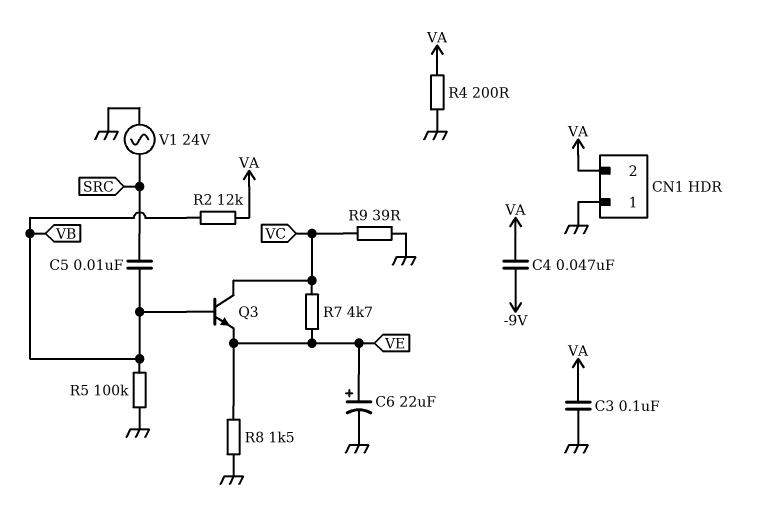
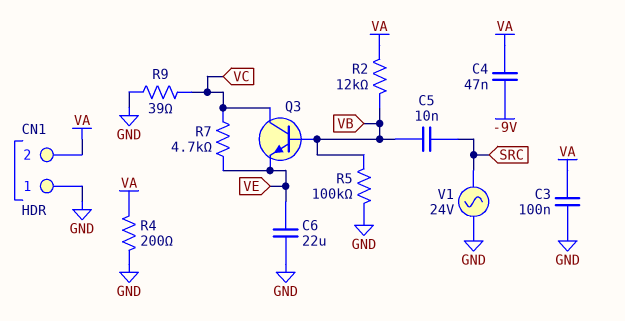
C6: 22uF (plus VE, minus GND) -> 22uF (GND, VE)
R8: 1.5k (GND, VE) -> none

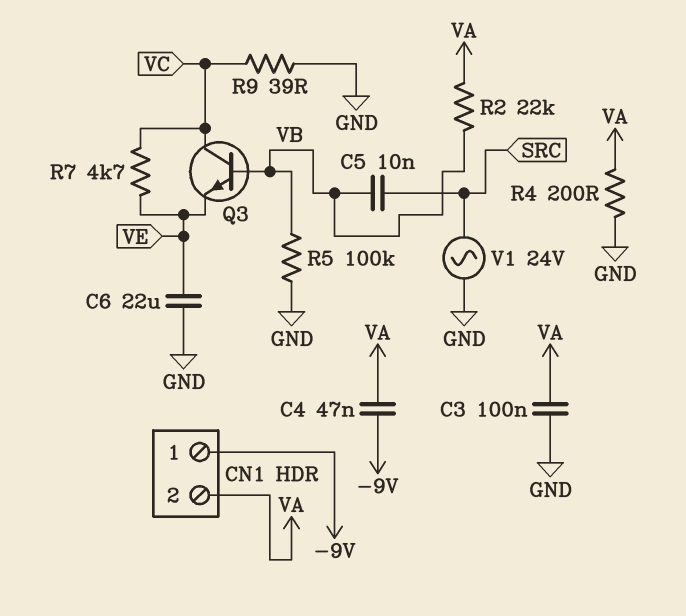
CN1 pin 1: GND -> -9V
R2: 12k (VA, VB) -> 22k (VA, VB)

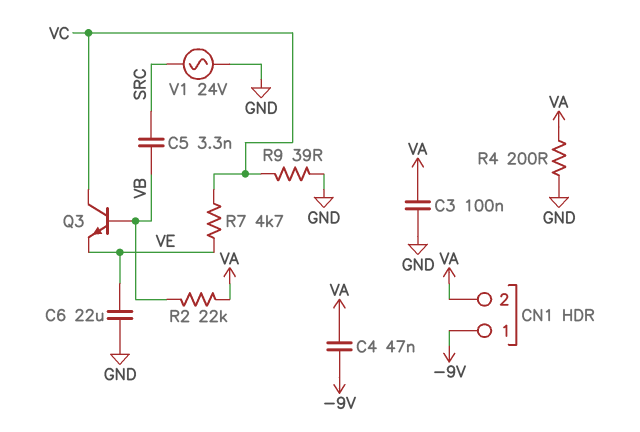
C5: 10nF (SRC, VB) -> 3.3nF (SRC, VB)
R5: 100k (GND, VB) -> none

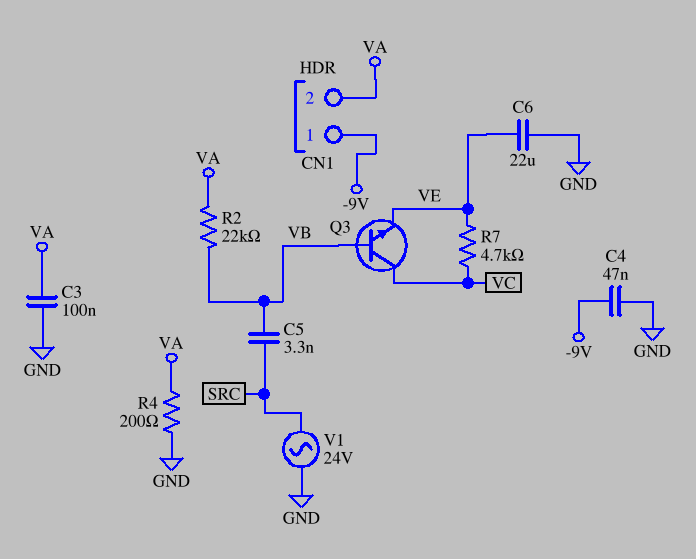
C4: 47nF (-9V, VA) -> 47nF (-9V, GND)
R9: 39 (GND, VC) -> none

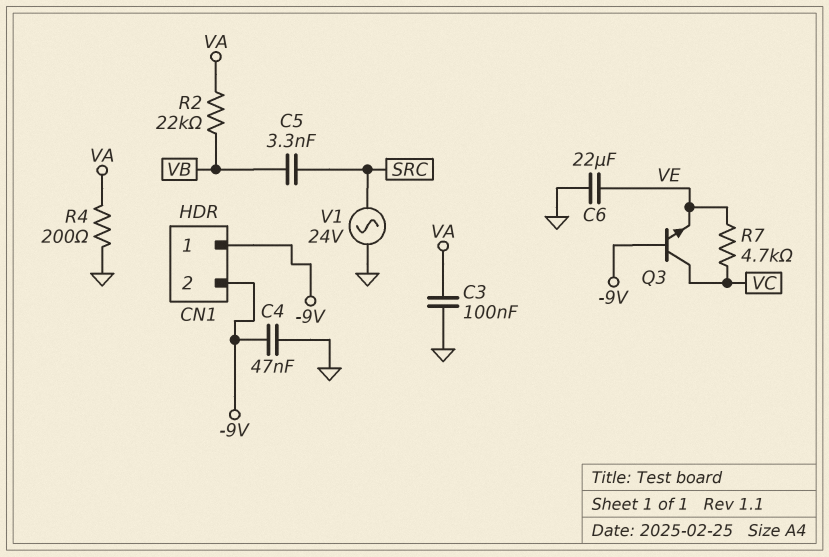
CN1 pin 2: VA -> -9V
Q3: NPN (B VB, C VC, E VE) -> NPN (B -9V, C VC, E VE)

